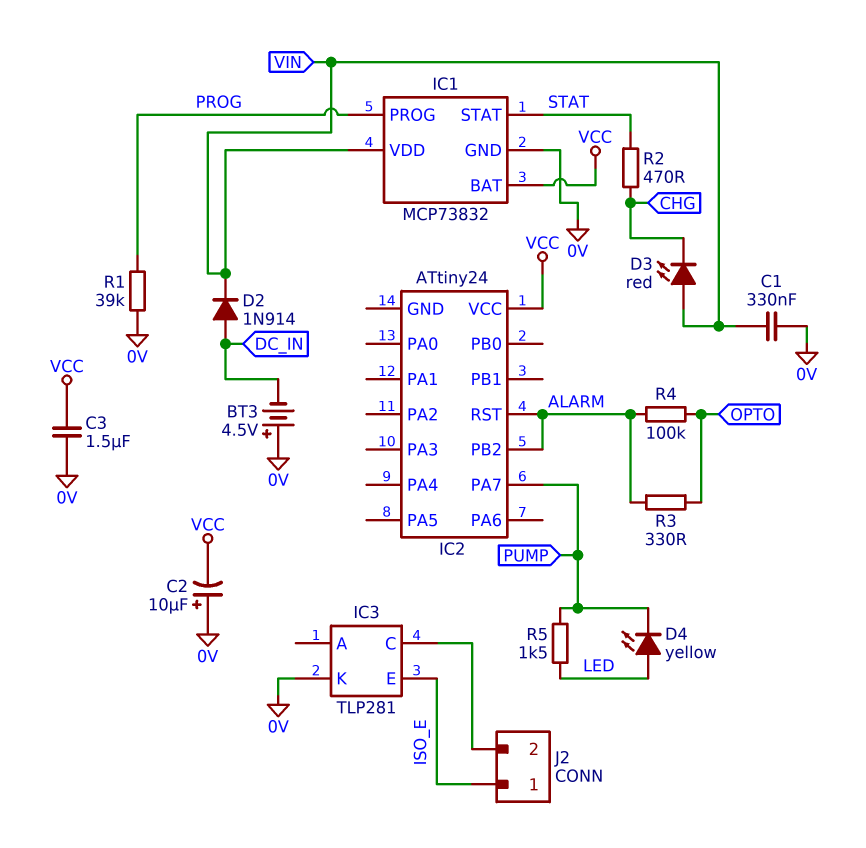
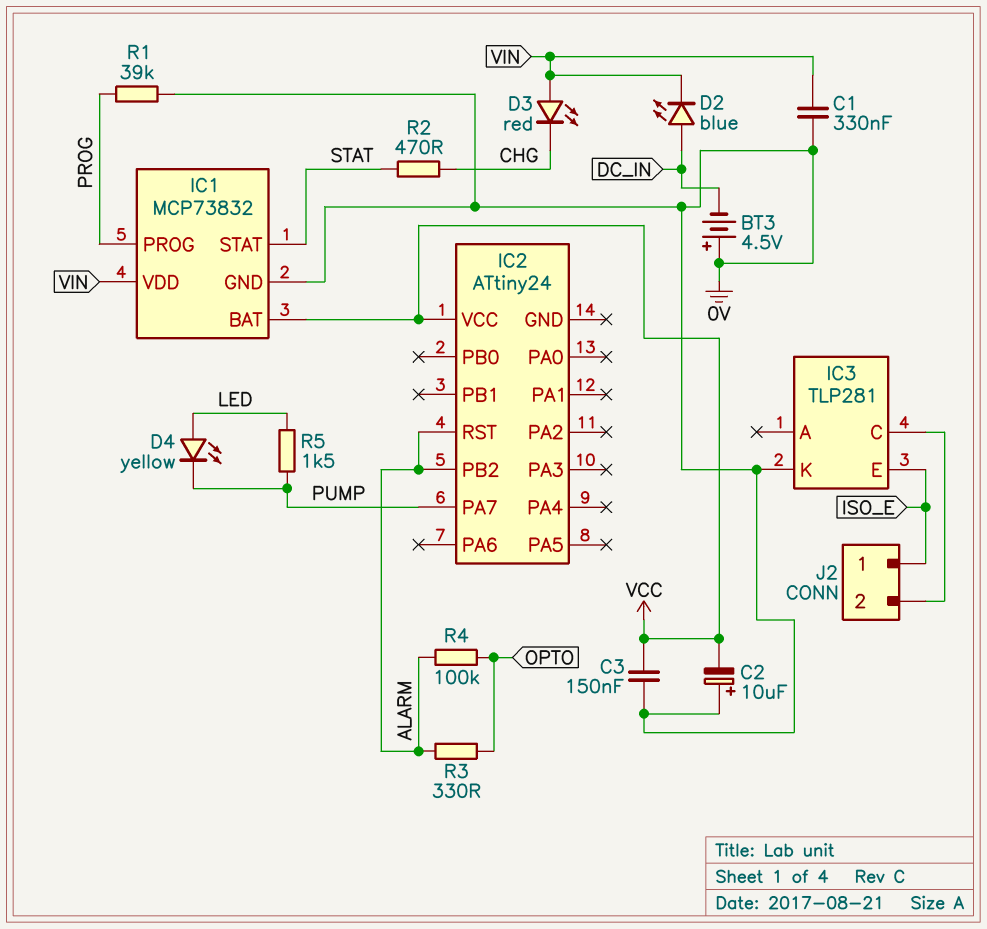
C3: 1.5uF (0V, VCC) -> 150nF (0V, VCC)
D2: diode 1N914 (A DC_IN, K VIN) -> LED blue (A DC_IN, K VIN)

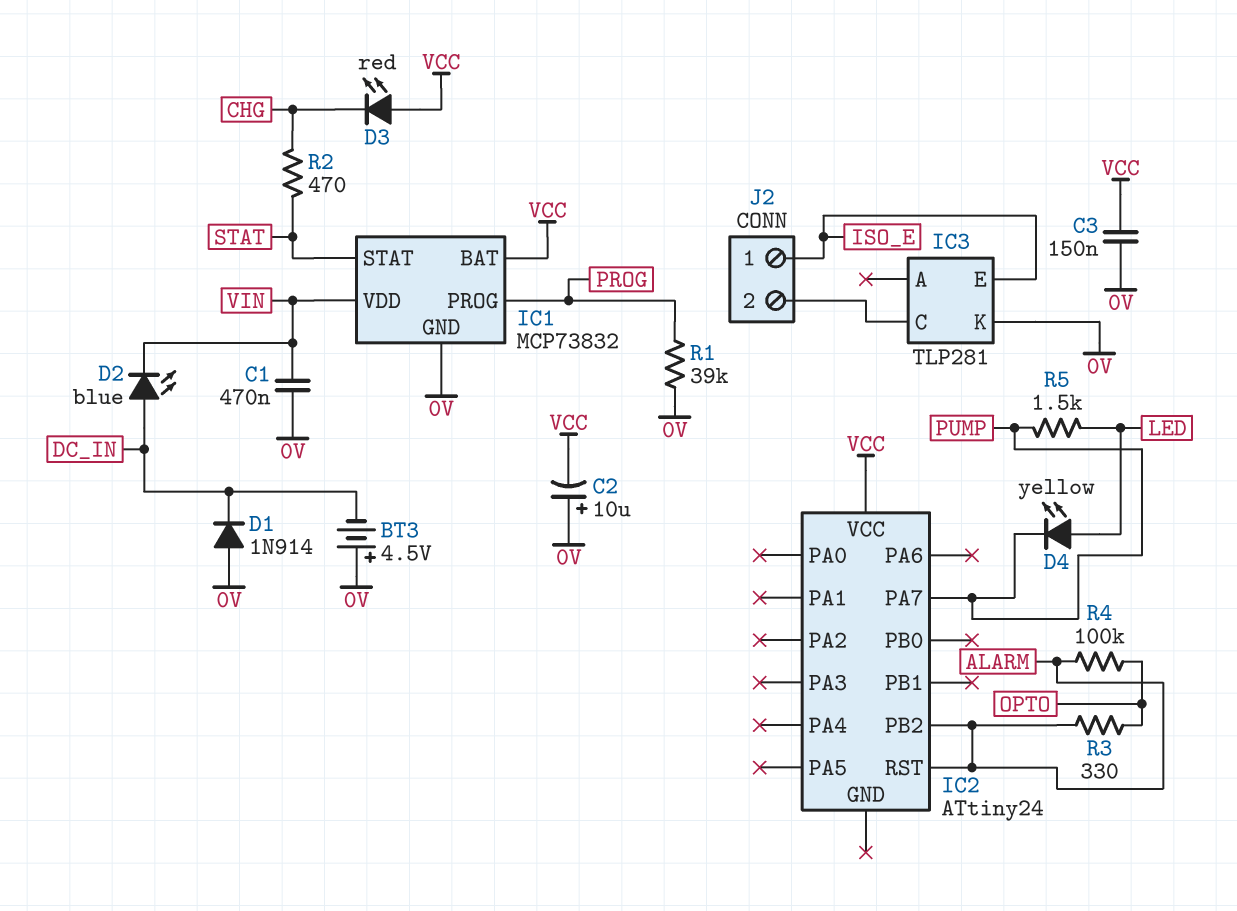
C1: 330nF (0V, VIN) -> 470nF (0V, VIN)
D1: none -> diode 1N914 (A 0V, K DC_IN)
D3: LED red (A VIN, K CHG) -> LED red (A VCC, K CHG)

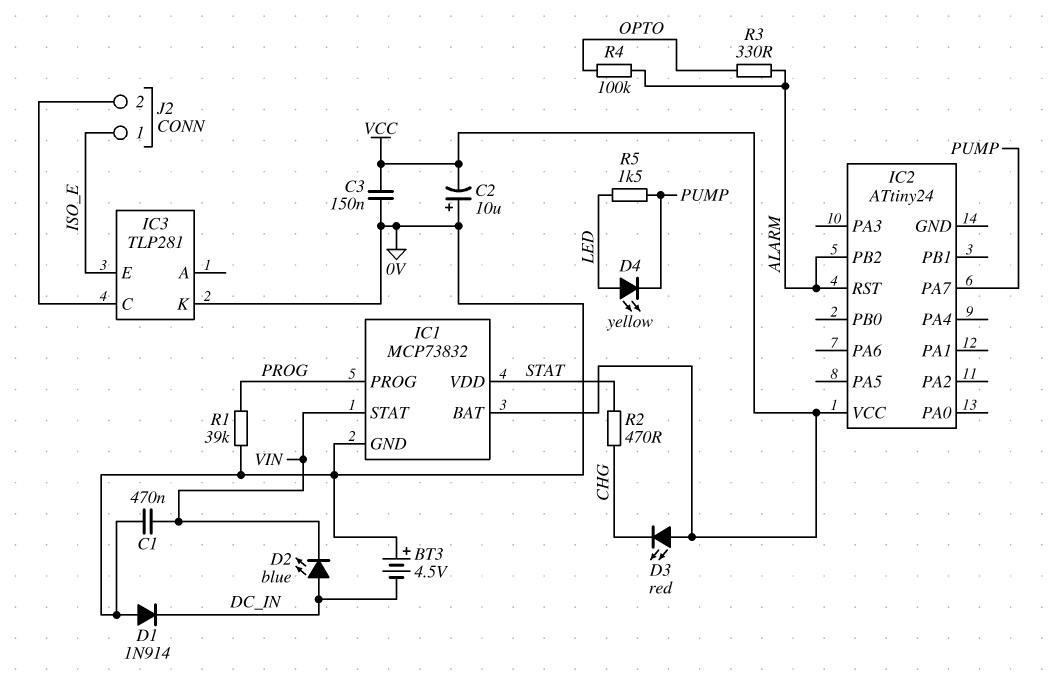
IC1 pin STAT: STAT -> VIN
IC1 pin VDD: VIN -> STAT

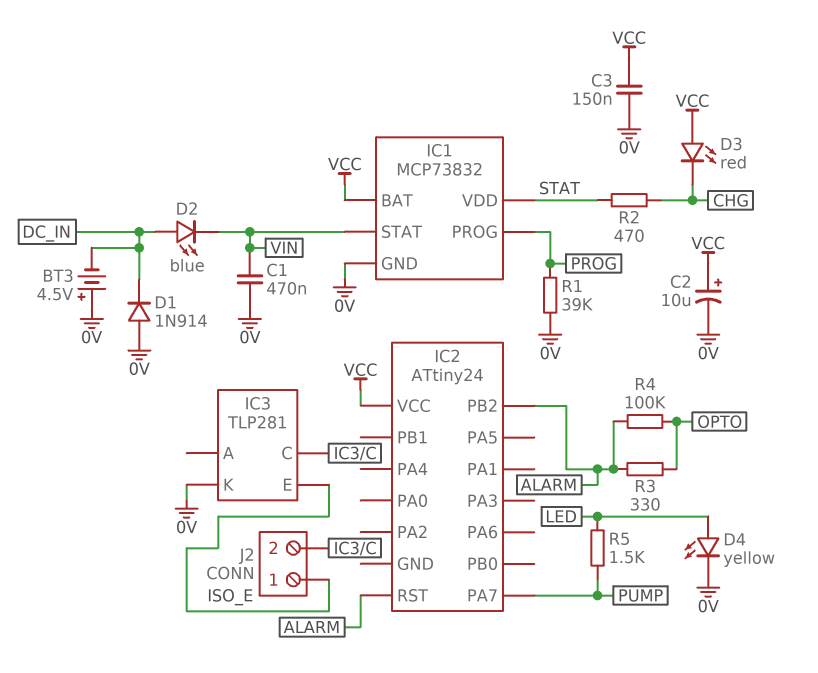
C2: 10uF (plus 0V, minus VCC) -> 10uF (plus VCC, minus 0V)
D4: LED yellow (A LED, K PUMP) -> LED yellow (A LED, K 0V)

